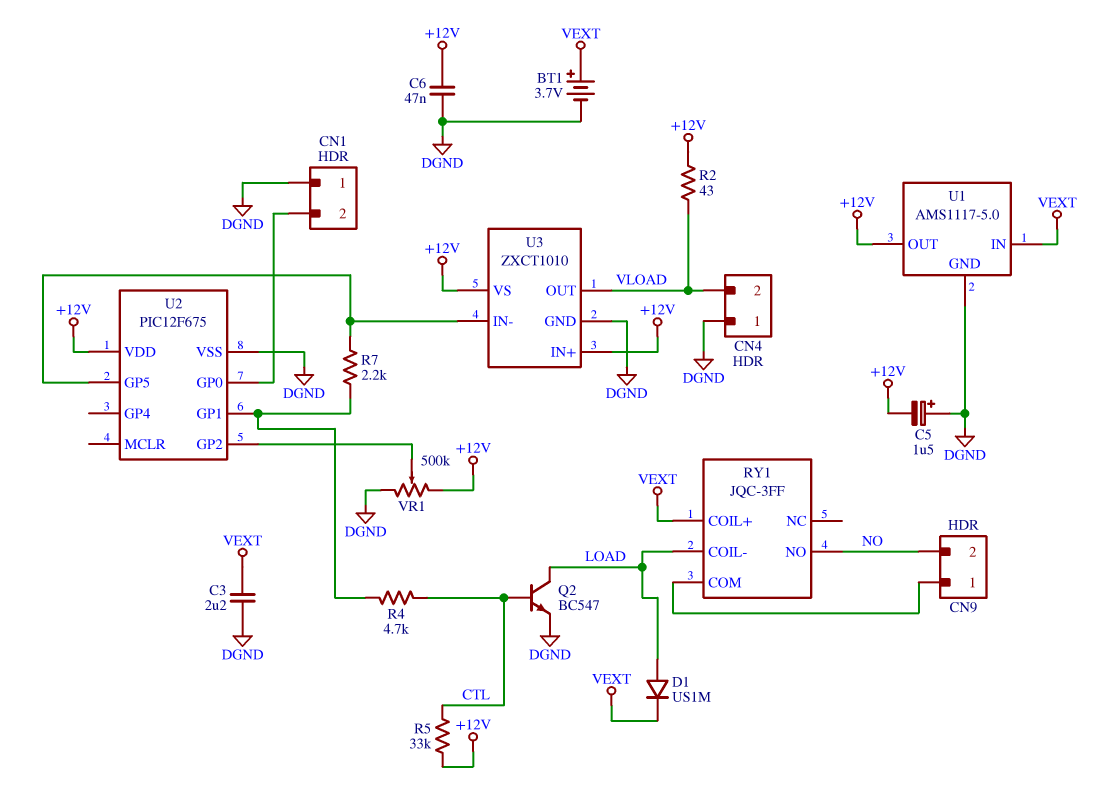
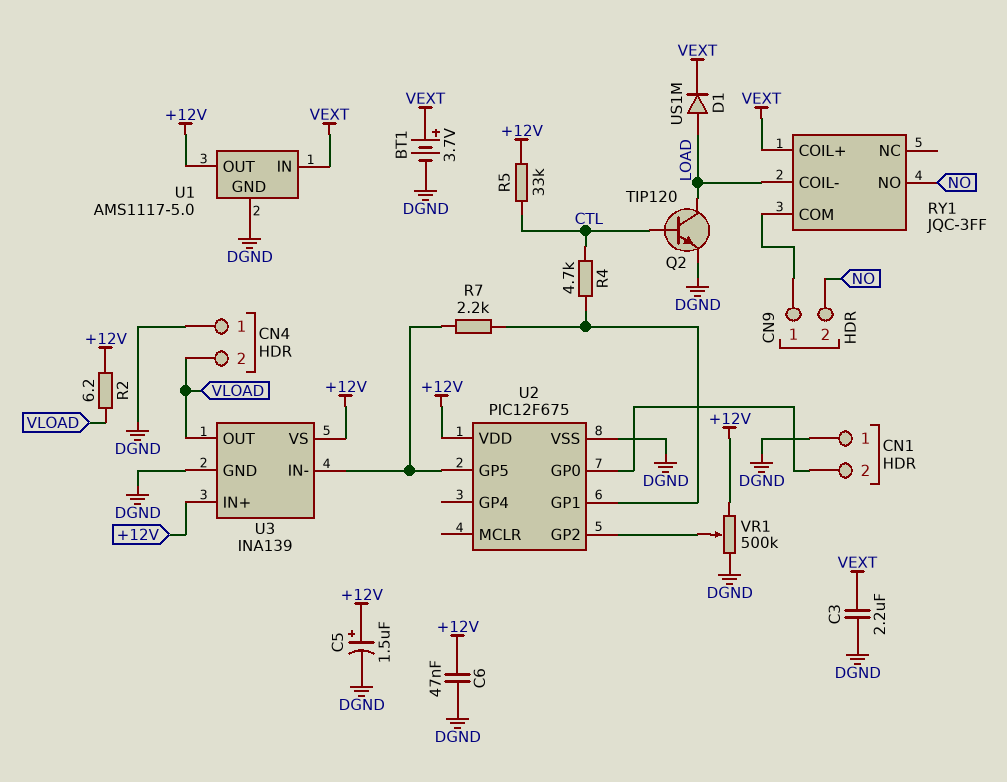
C5: 1.5uF (plus DGND, minus +12V) -> 1.5uF (plus +12V, minus DGND)
Q2: NPN BC547 (B CTL, C LOAD, E DGND) -> NPN TIP120 (B CTL, C LOAD, E DGND)
R2: 43 (+12V, VLOAD) -> 6.2 (+12V, VLOAD)
U3: ZXCT1010 -> INA139

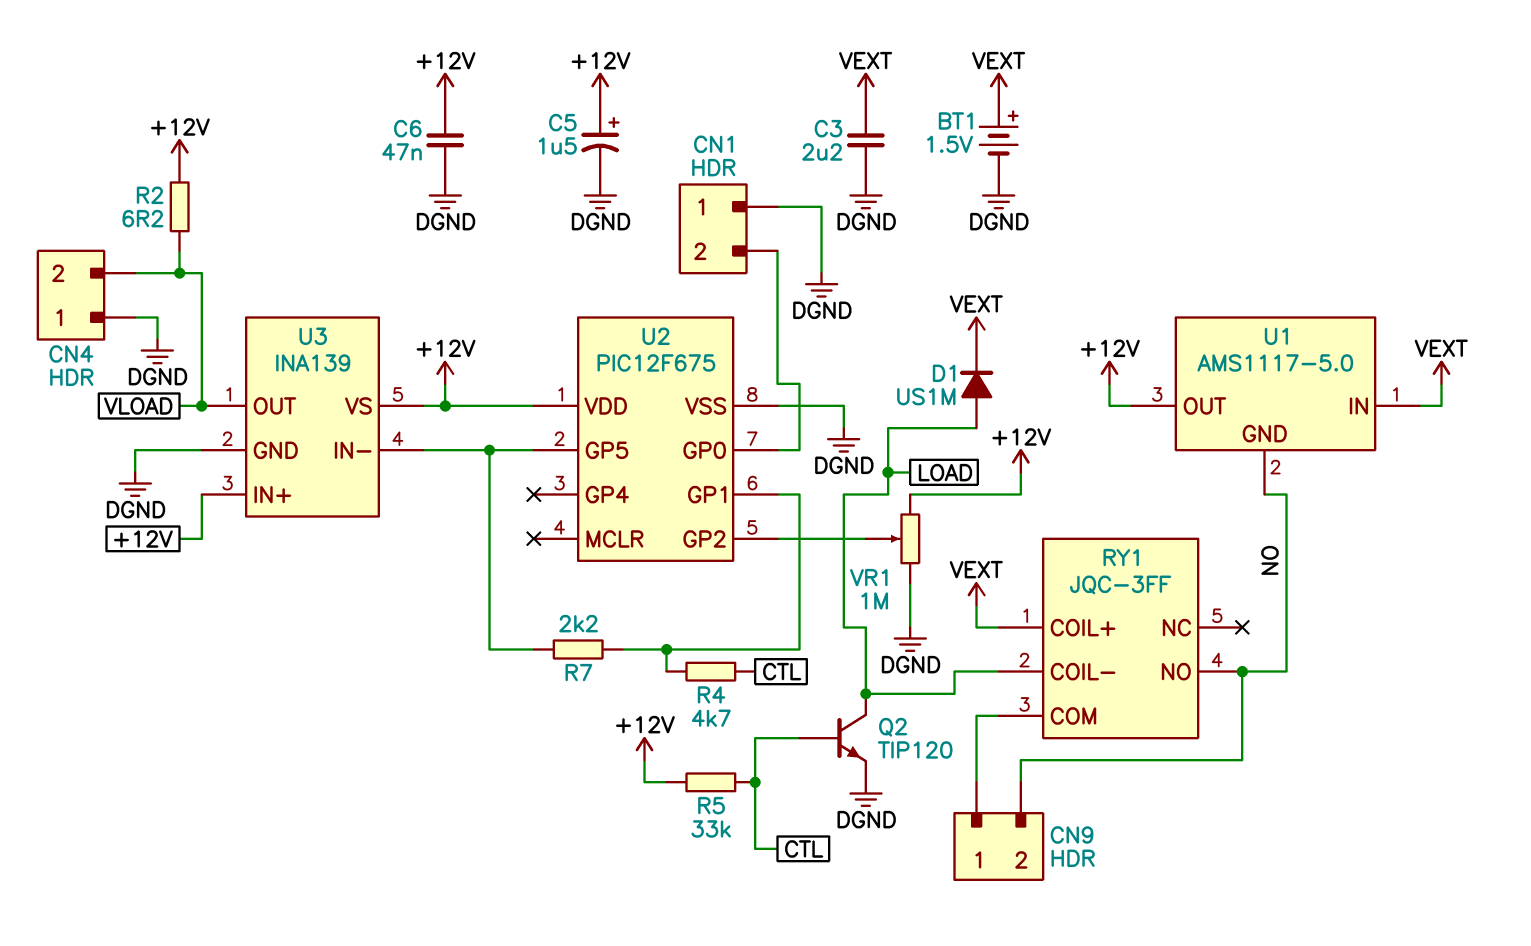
BT1: 3.7V (plus VEXT, minus DGND) -> 1.5V (plus VEXT, minus DGND)
U1 pin GND: DGND -> NO
VR1: 500k (+12V, DGND, wiper U2/GP2) -> 1M (+12V, DGND, wiper U2/GP2)

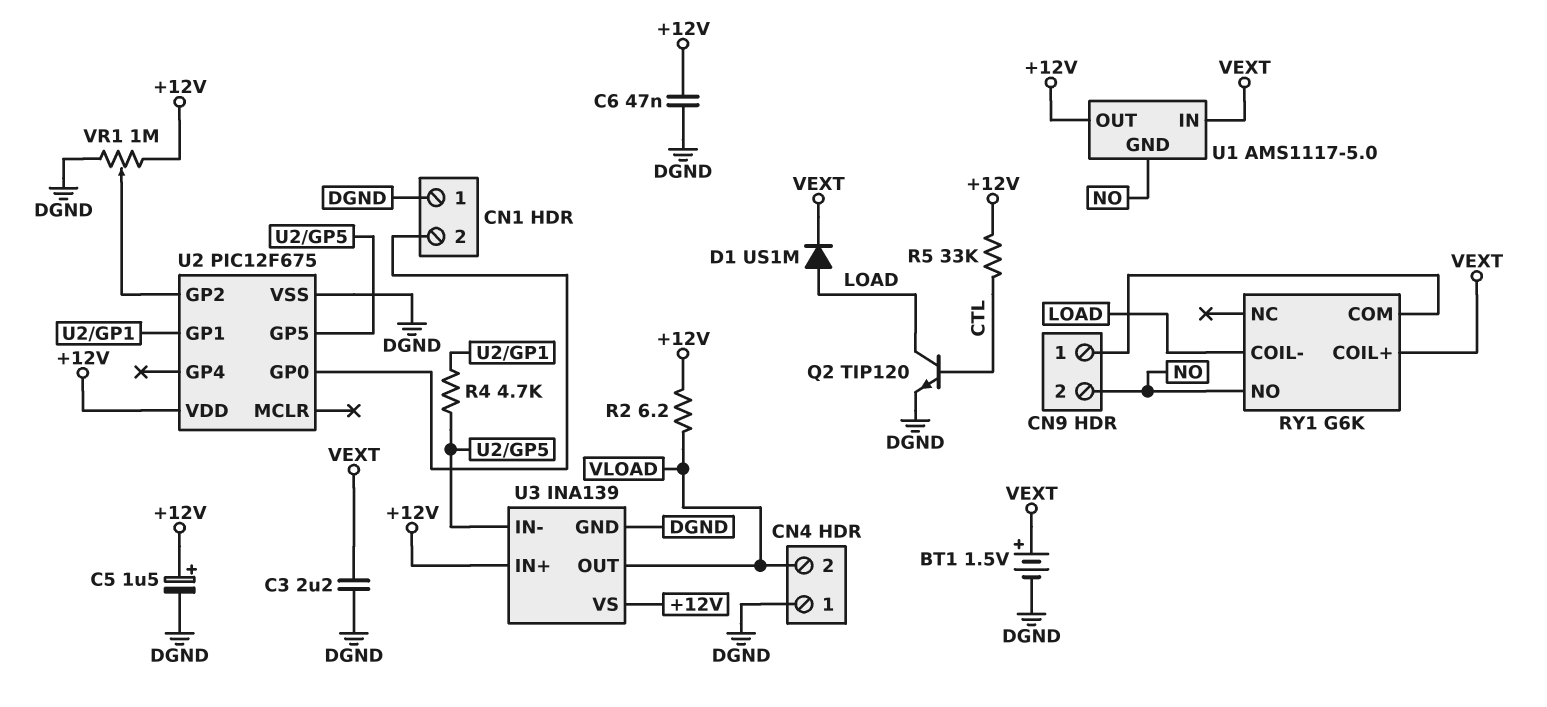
R4: 4.7k (CTL, U2/GP1) -> 4.7k (U2/GP1, U2/GP5)
R7: 2.2k (U2/GP1, U2/GP5) -> none
RY1: JQC-3FF -> G6K

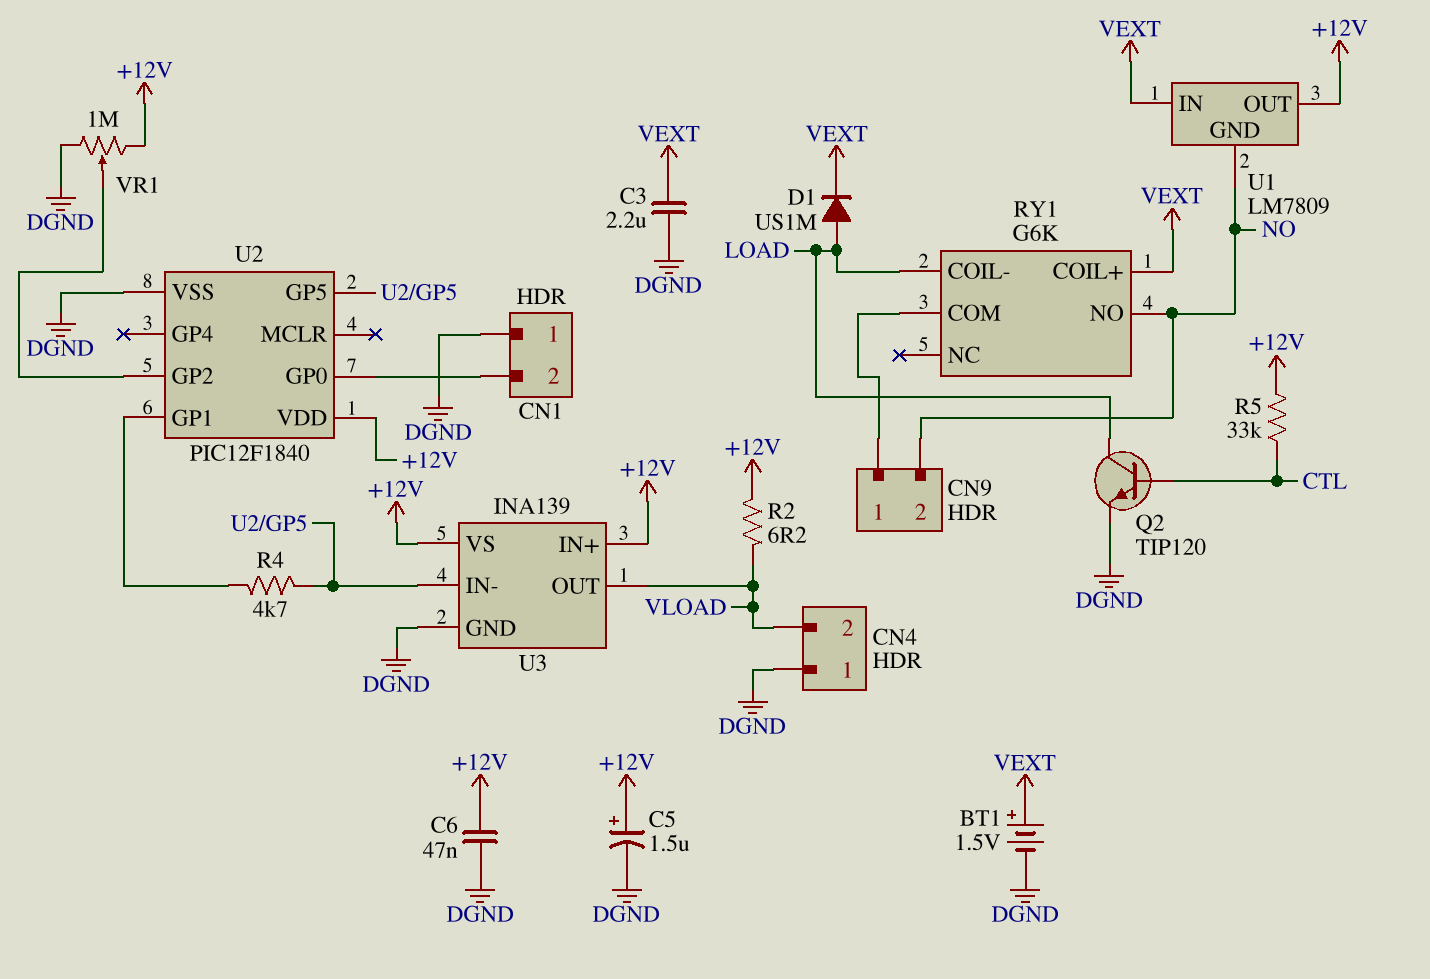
U1: AMS1117-5.0 -> LM7809
U2: PIC12F675 -> PIC12F1840

